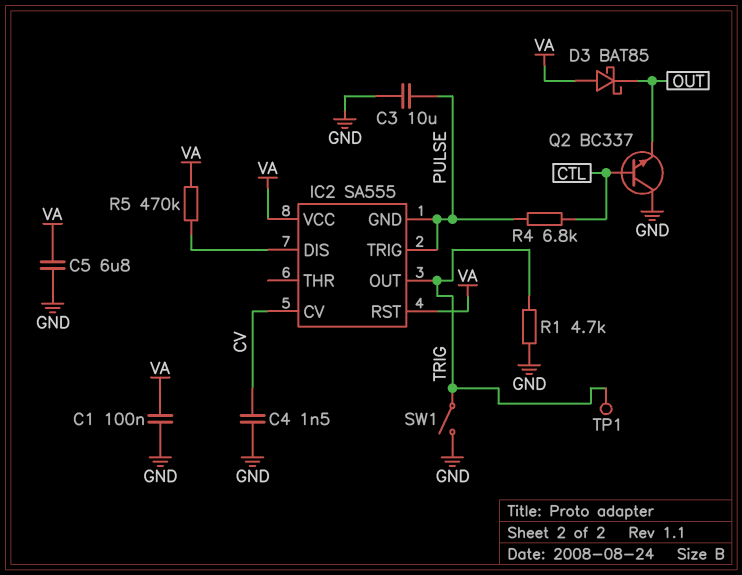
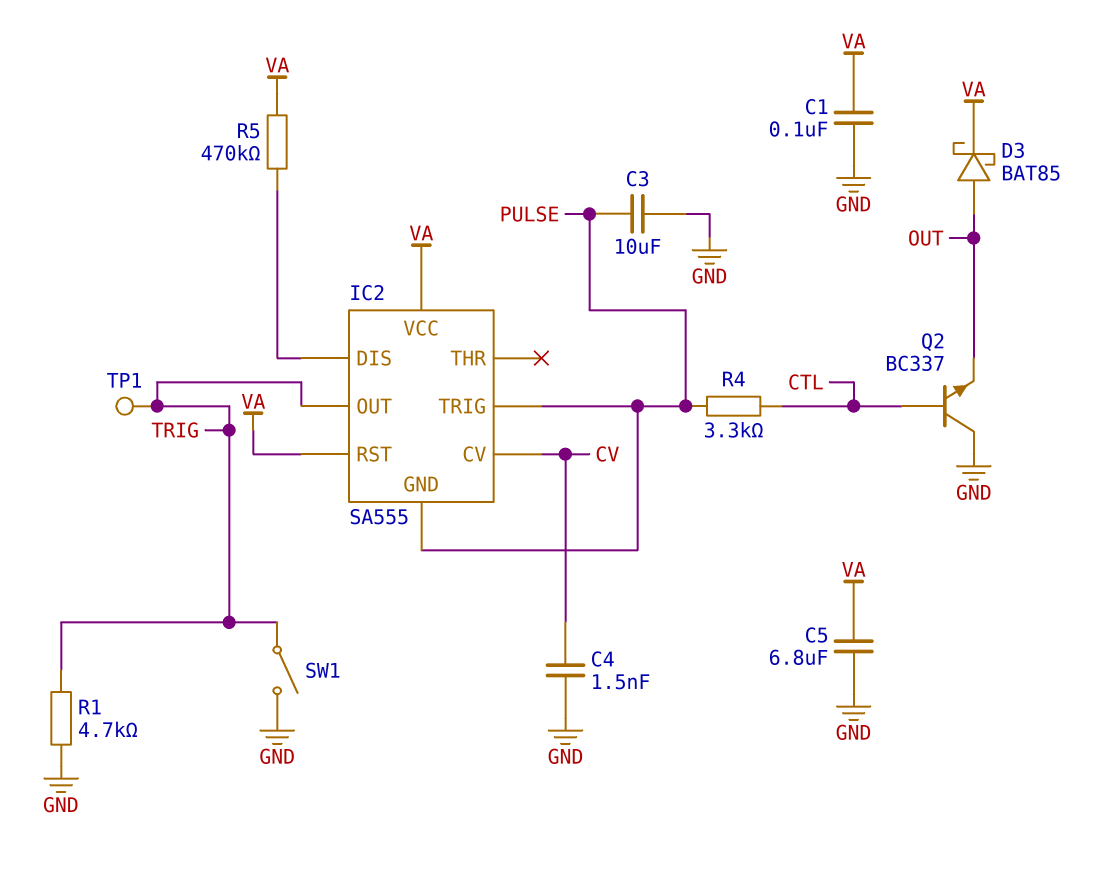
D3: schottky BAT85 (A VA, K OUT) -> schottky BAT85 (A OUT, K VA)
R4: 6.8k (CTL, PULSE) -> 3.3k (CTL, PULSE)

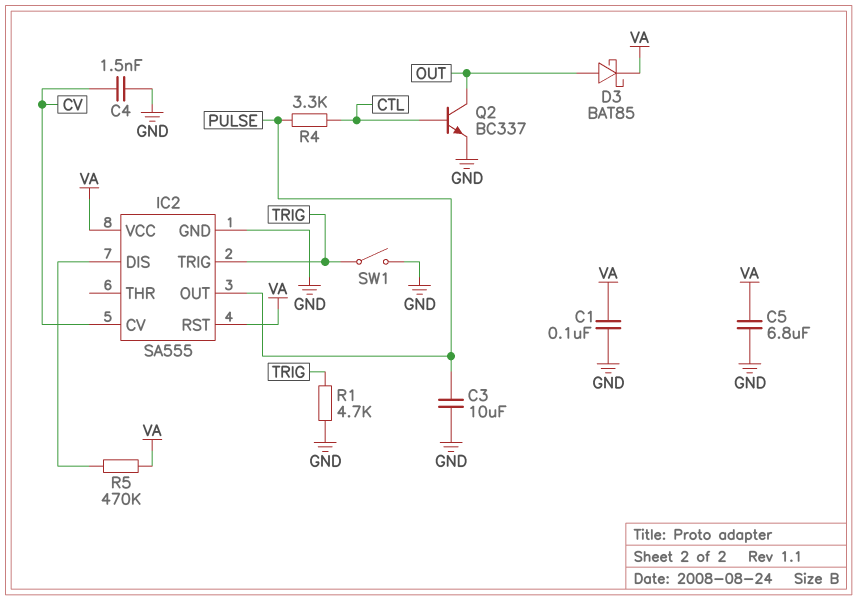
IC2 pin GND: PULSE -> GND
IC2 pin OUT: TRIG -> PULSE
IC2 pin TRIG: PULSE -> TRIG
Q2: NPN BC337 (B CTL, C GND, E OUT) -> NPN BC337 (B CTL, C OUT, E GND)
TP1: test point (TRIG) -> none

